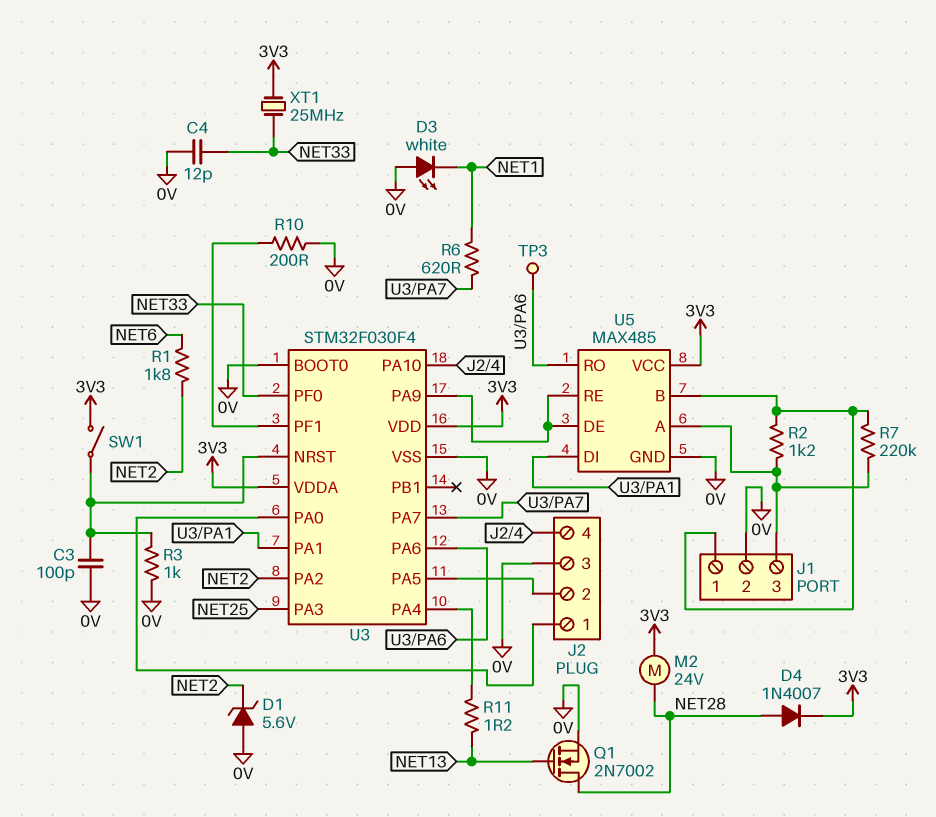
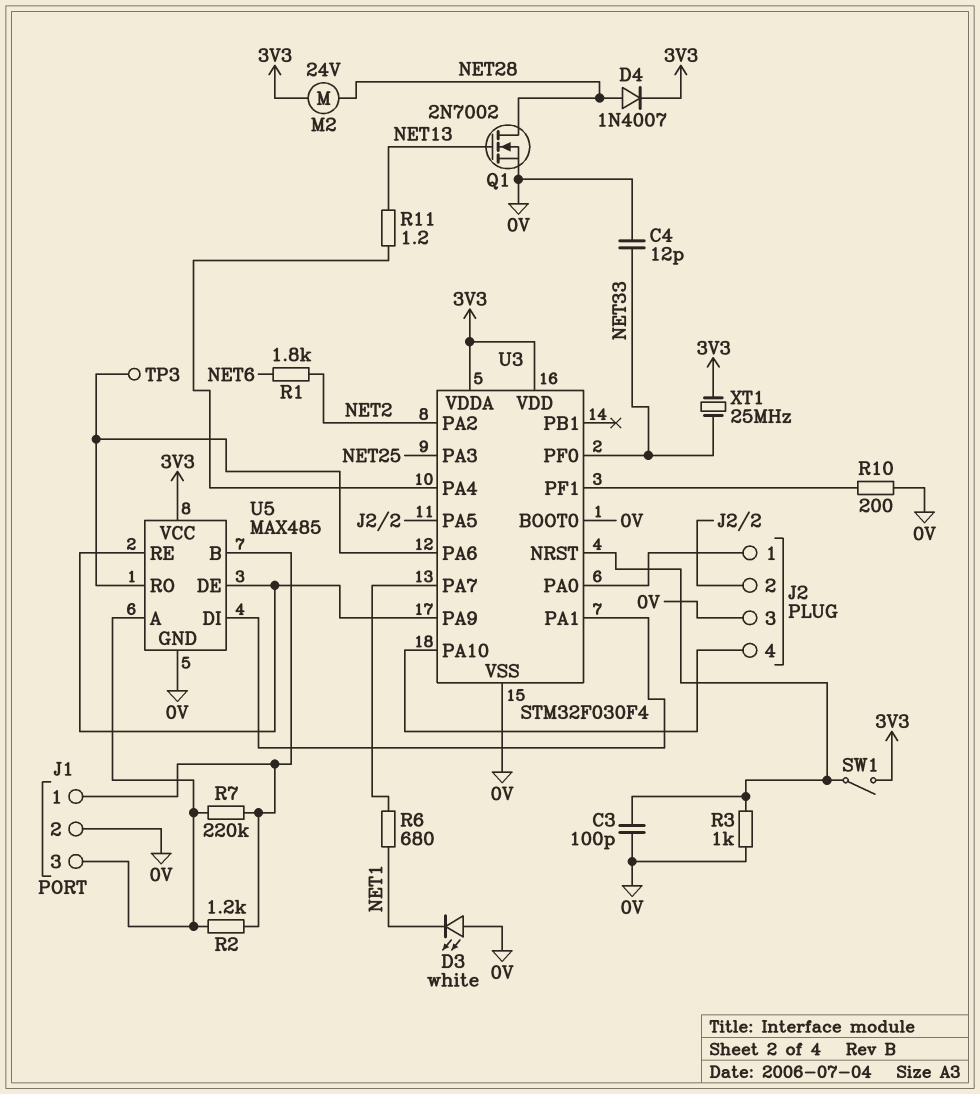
D1: zener 5.6V (A 0V, K NET2) -> none
R6: 620 (NET1, U3/PA7) -> 680 (NET1, U3/PA7)

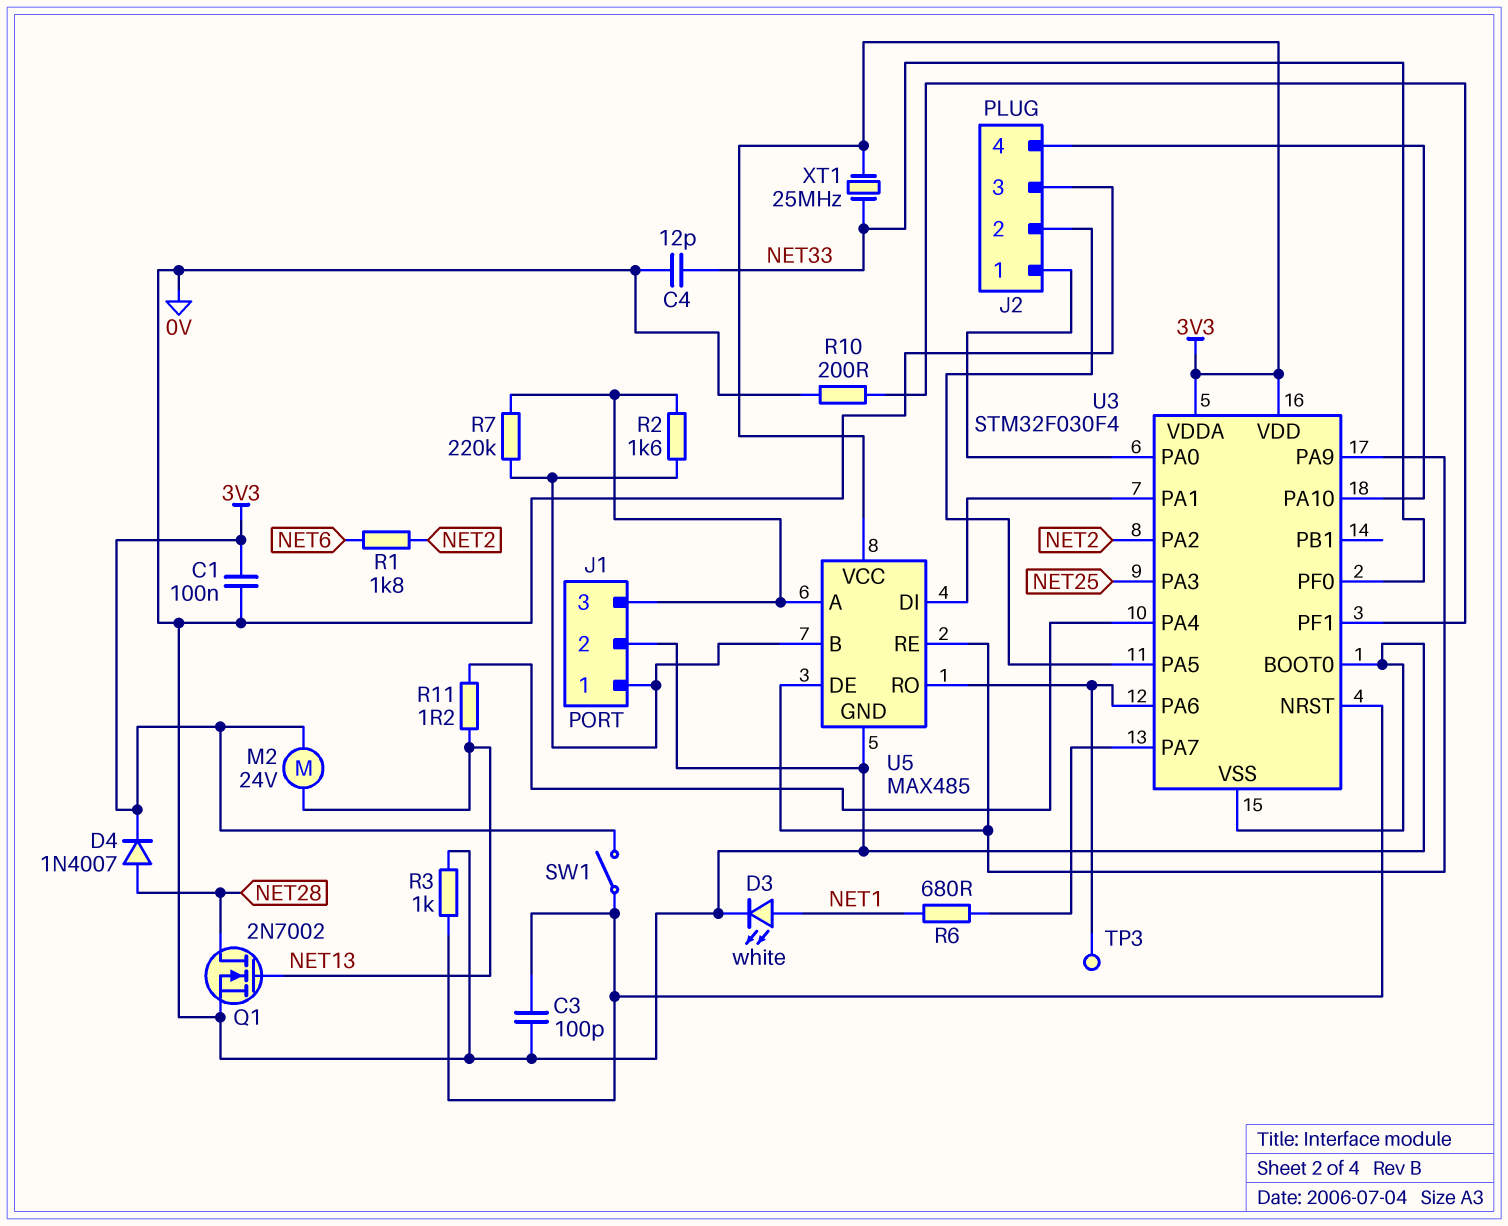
C1: none -> 100nF (0V, 3V3)
D3: LED white (A 0V, K NET1) -> LED white (A NET1, K 0V)
M2: motor 24V (3V3, NET28) -> motor 24V (3V3, NET13)
R2: 1.2k (J1/1, J1/3) -> 1.6k (J1/1, J1/3)

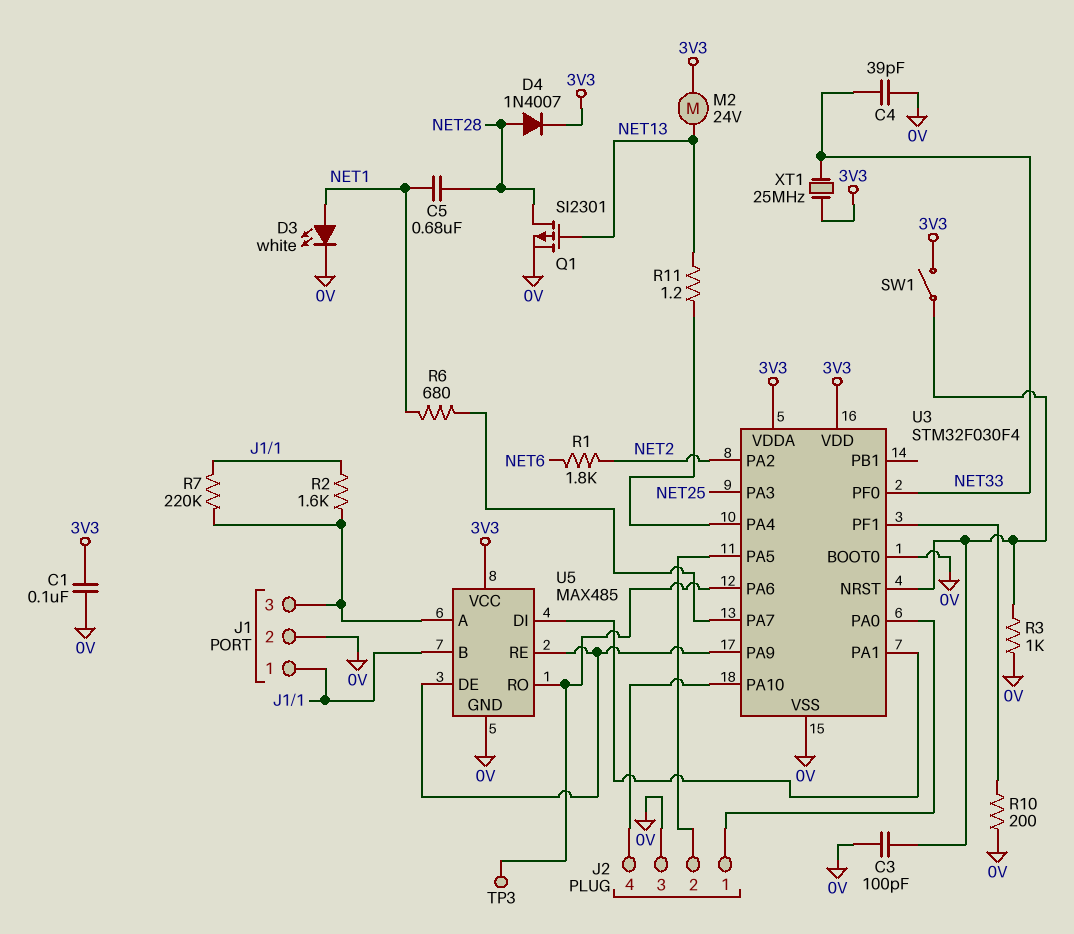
C4: 12pF (0V, NET33) -> 39pF (0V, NET33)
C5: none -> 680nF (NET1, NET28)
Q1: NMOS 2N7002 (G NET13, D NET28, S 0V) -> PMOS SI2301 (G NET13, D NET28, S 0V)

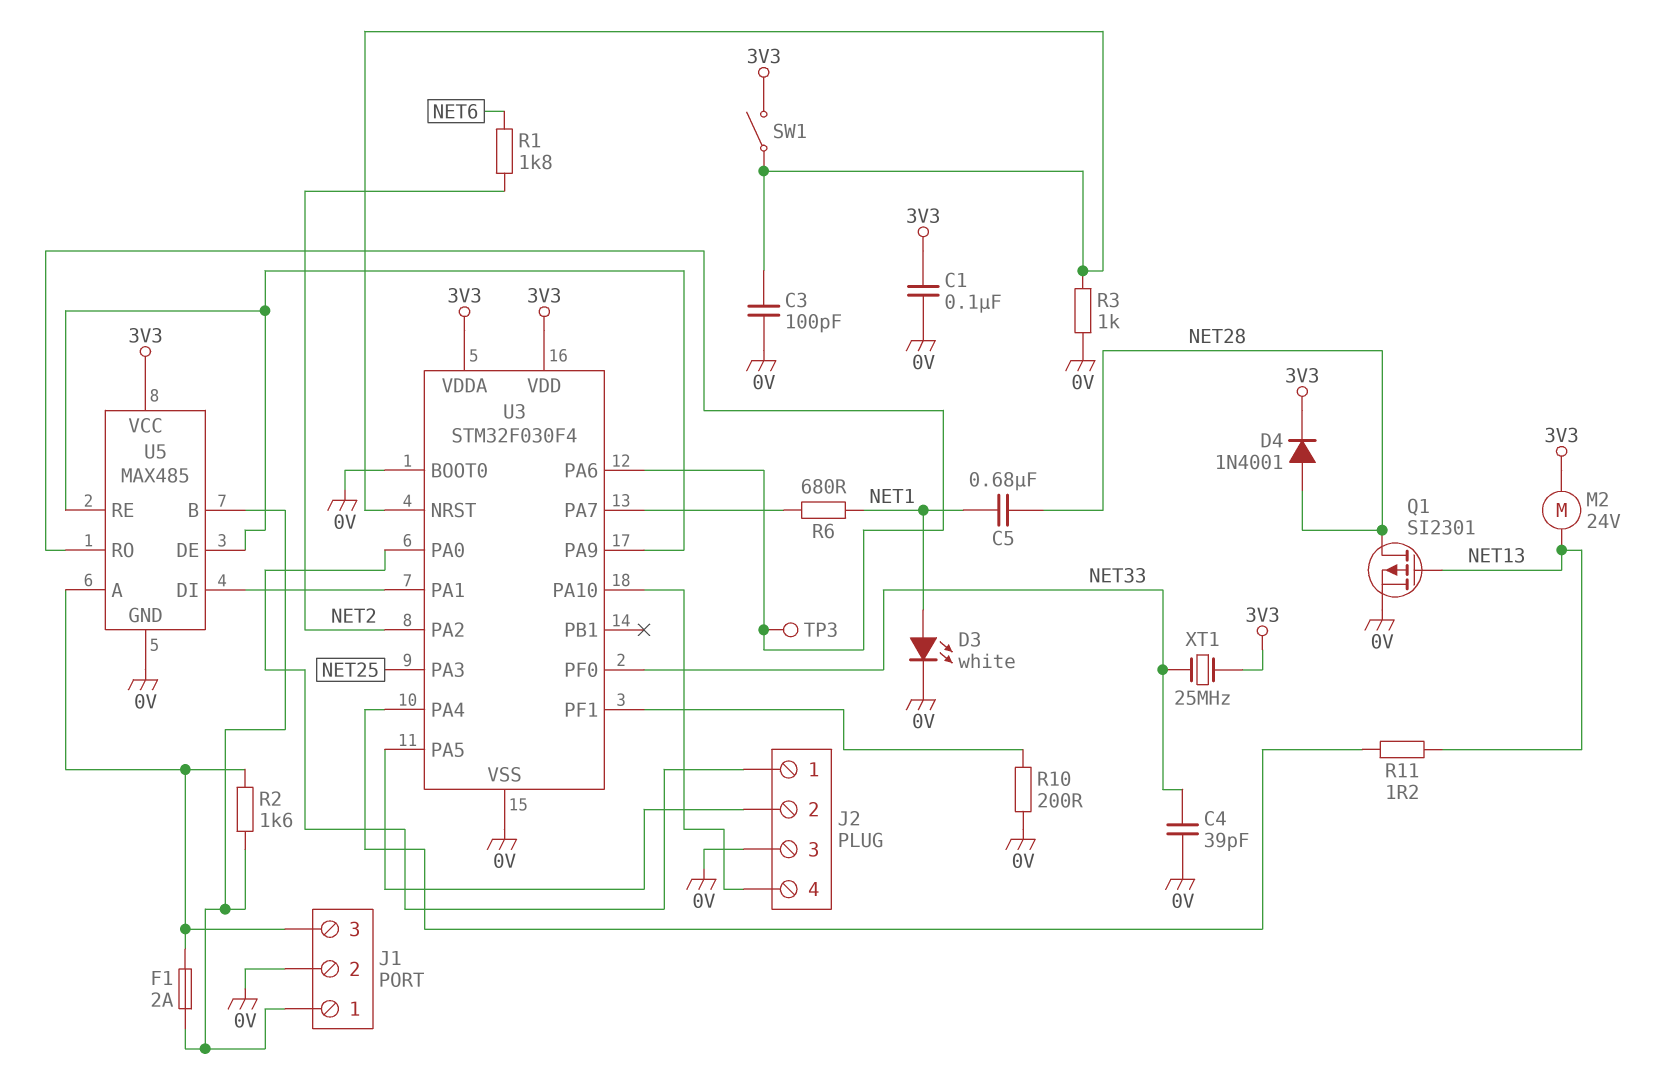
D4: diode 1N4007 (A NET28, K 3V3) -> diode 1N4001 (A NET28, K 3V3)
F1: none -> 2A (J1/1, J1/3)
R7: 220k (J1/1, J1/3) -> none

